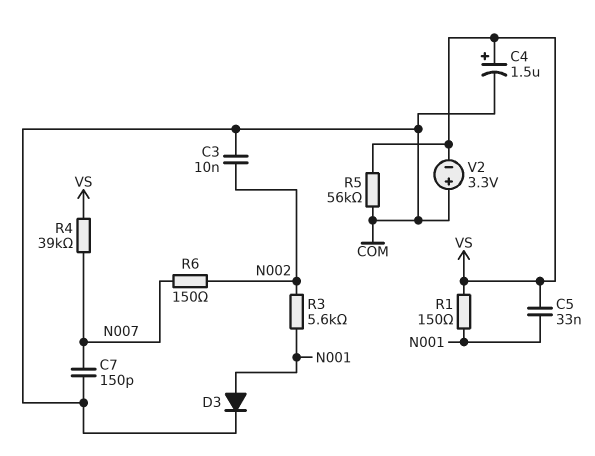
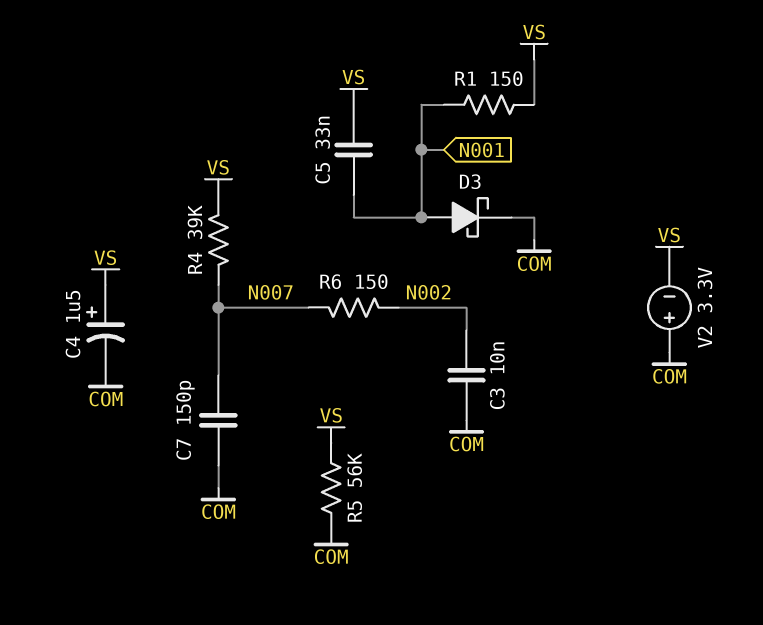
D3: diode (A N001, K COM) -> schottky (A N001, K COM)
R3: 5.6k (N001, N002) -> none

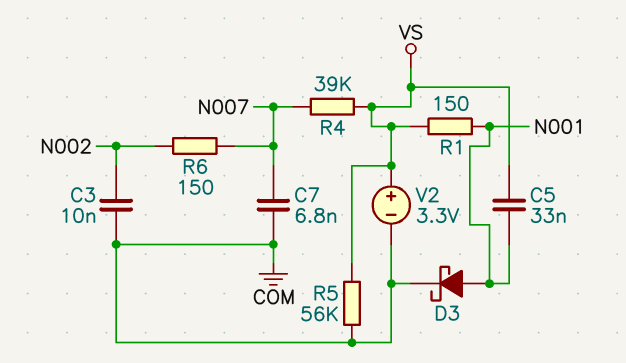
C4: 1.5uF (plus VS, minus COM) -> none
C7: 150pF (COM, N007) -> 6.8nF (COM, N007)
V2: 3.3V (plus COM, minus VS) -> 3.3V (plus VS, minus COM)

